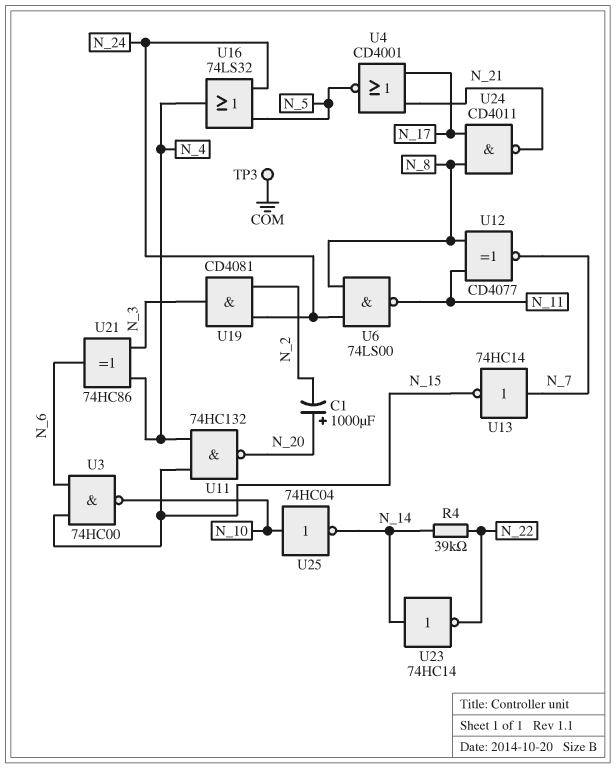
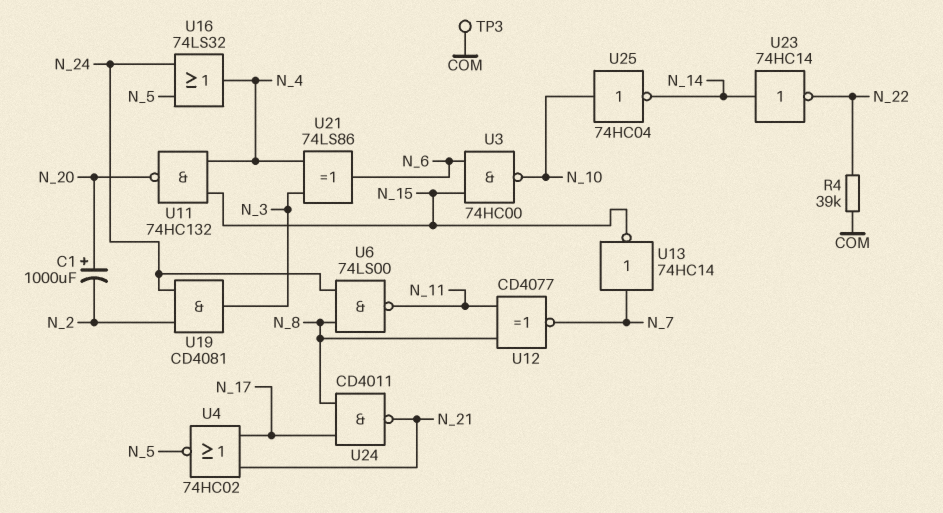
R4: 39k (N_14, N_22) -> 39k (COM, N_22)
U4: NOR CD4001 (in N_17, in N_21, out N_5) -> NOR 74HC02 (in N_17, in N_21, out N_5)
U21: XOR 74HC86 (in N_3, in N_4, out N_6) -> XOR 74LS86 (in N_3, in N_4, out N_6)

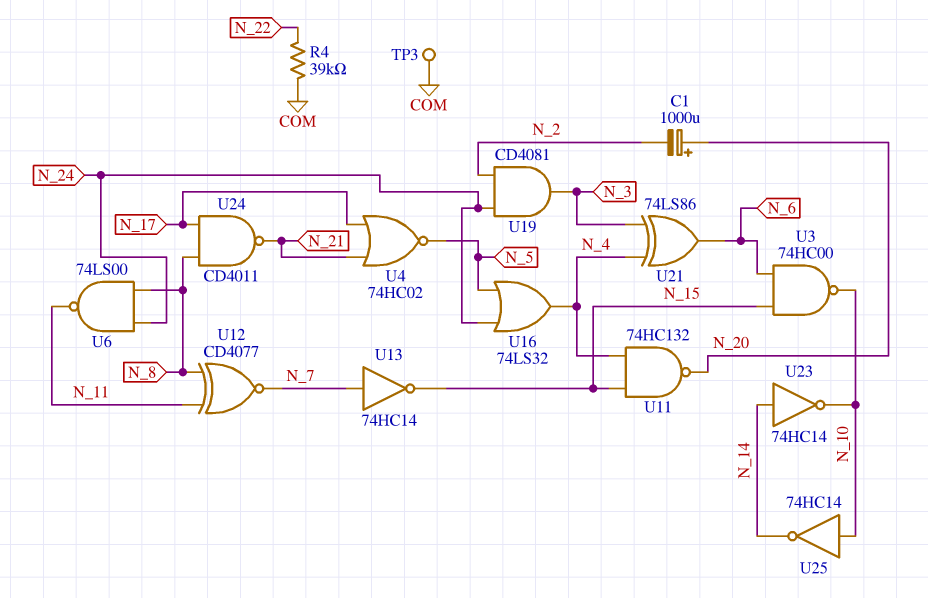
U23: NOT 74HC14 (in N_14, out N_22) -> NOT 74HC14 (in N_14, out N_10)
U25: NOT 74HC04 (in N_10, out N_14) -> NOT 74HC14 (in N_10, out N_14)

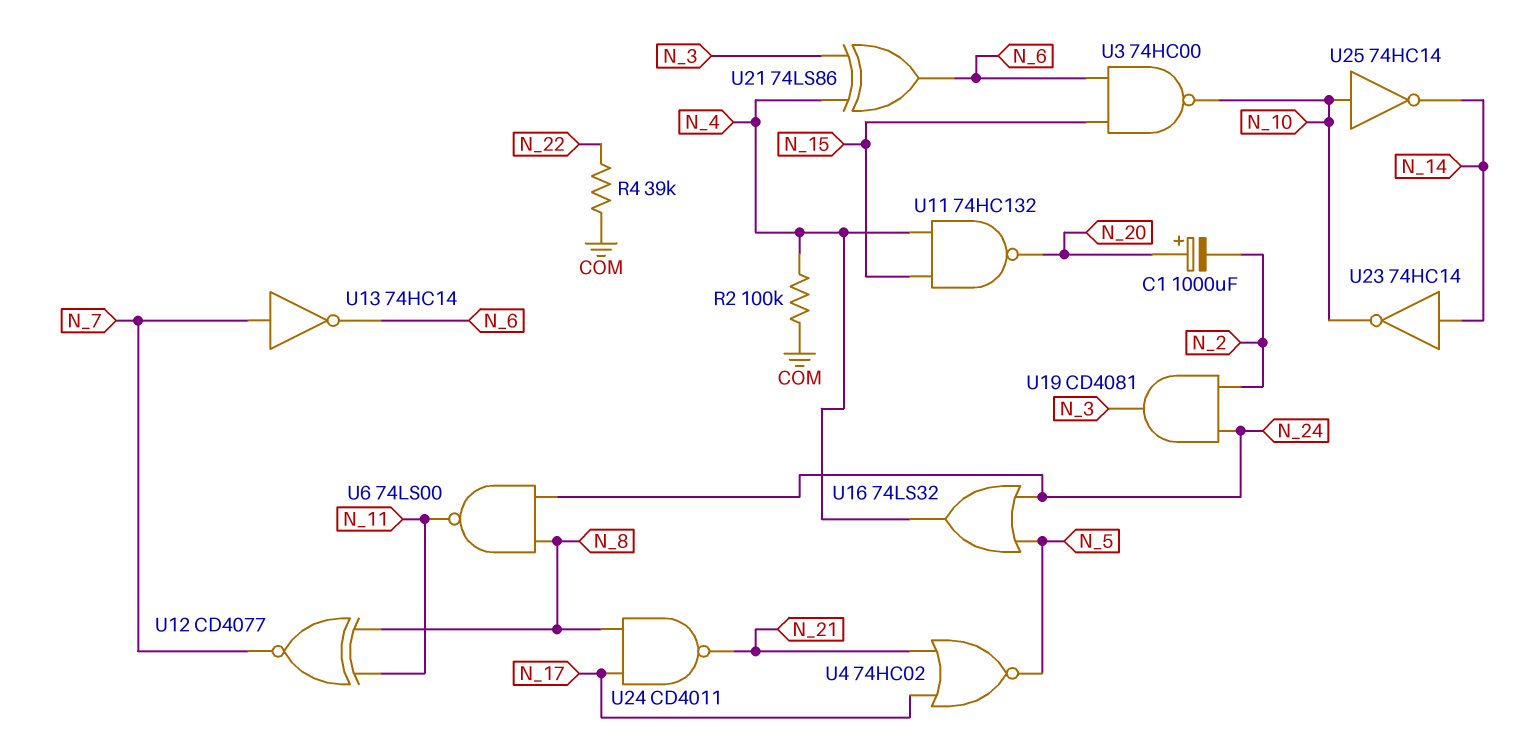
R2: none -> 100k (COM, N_4)
TP3: test point (COM) -> none
U13: NOT 74HC14 (in N_7, out N_15) -> NOT 74HC14 (in N_7, out N_6)

